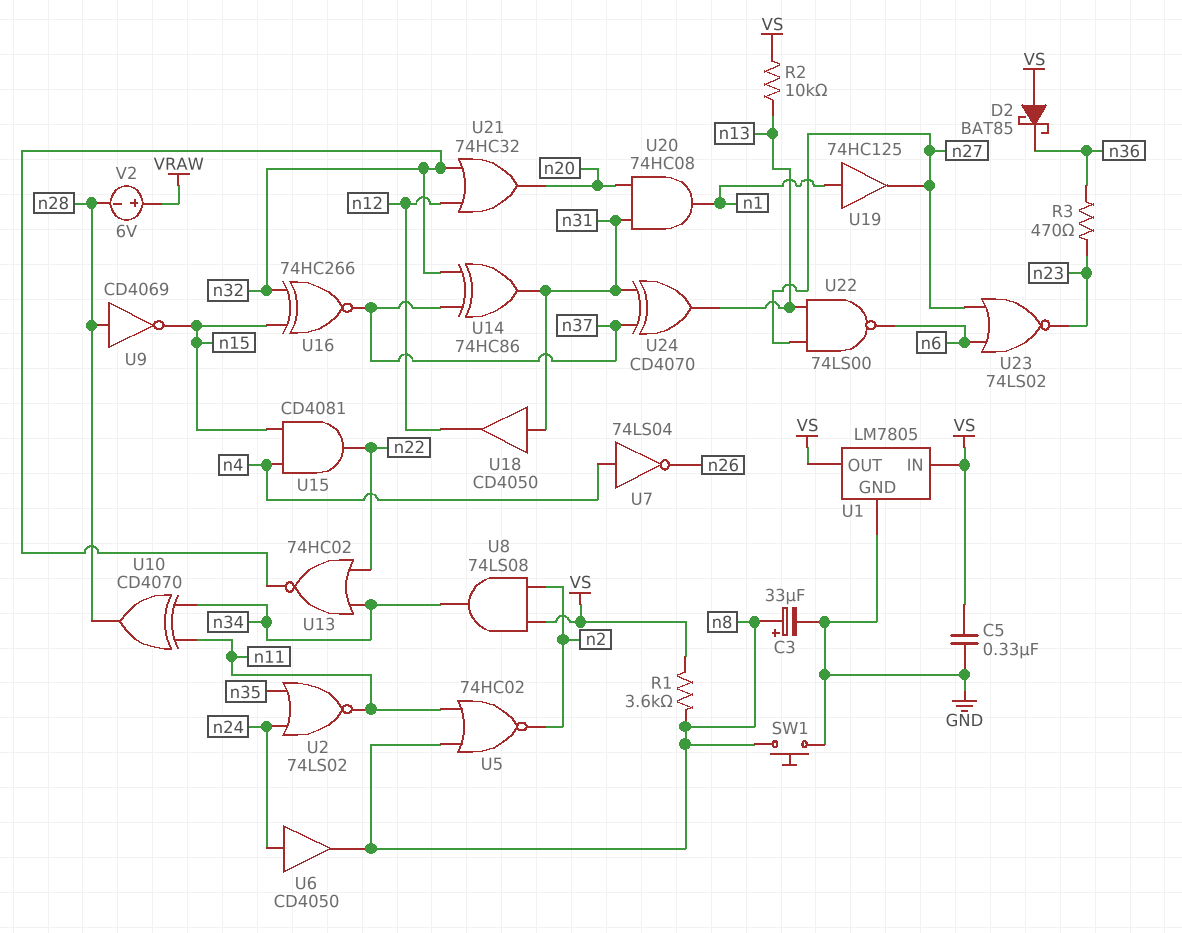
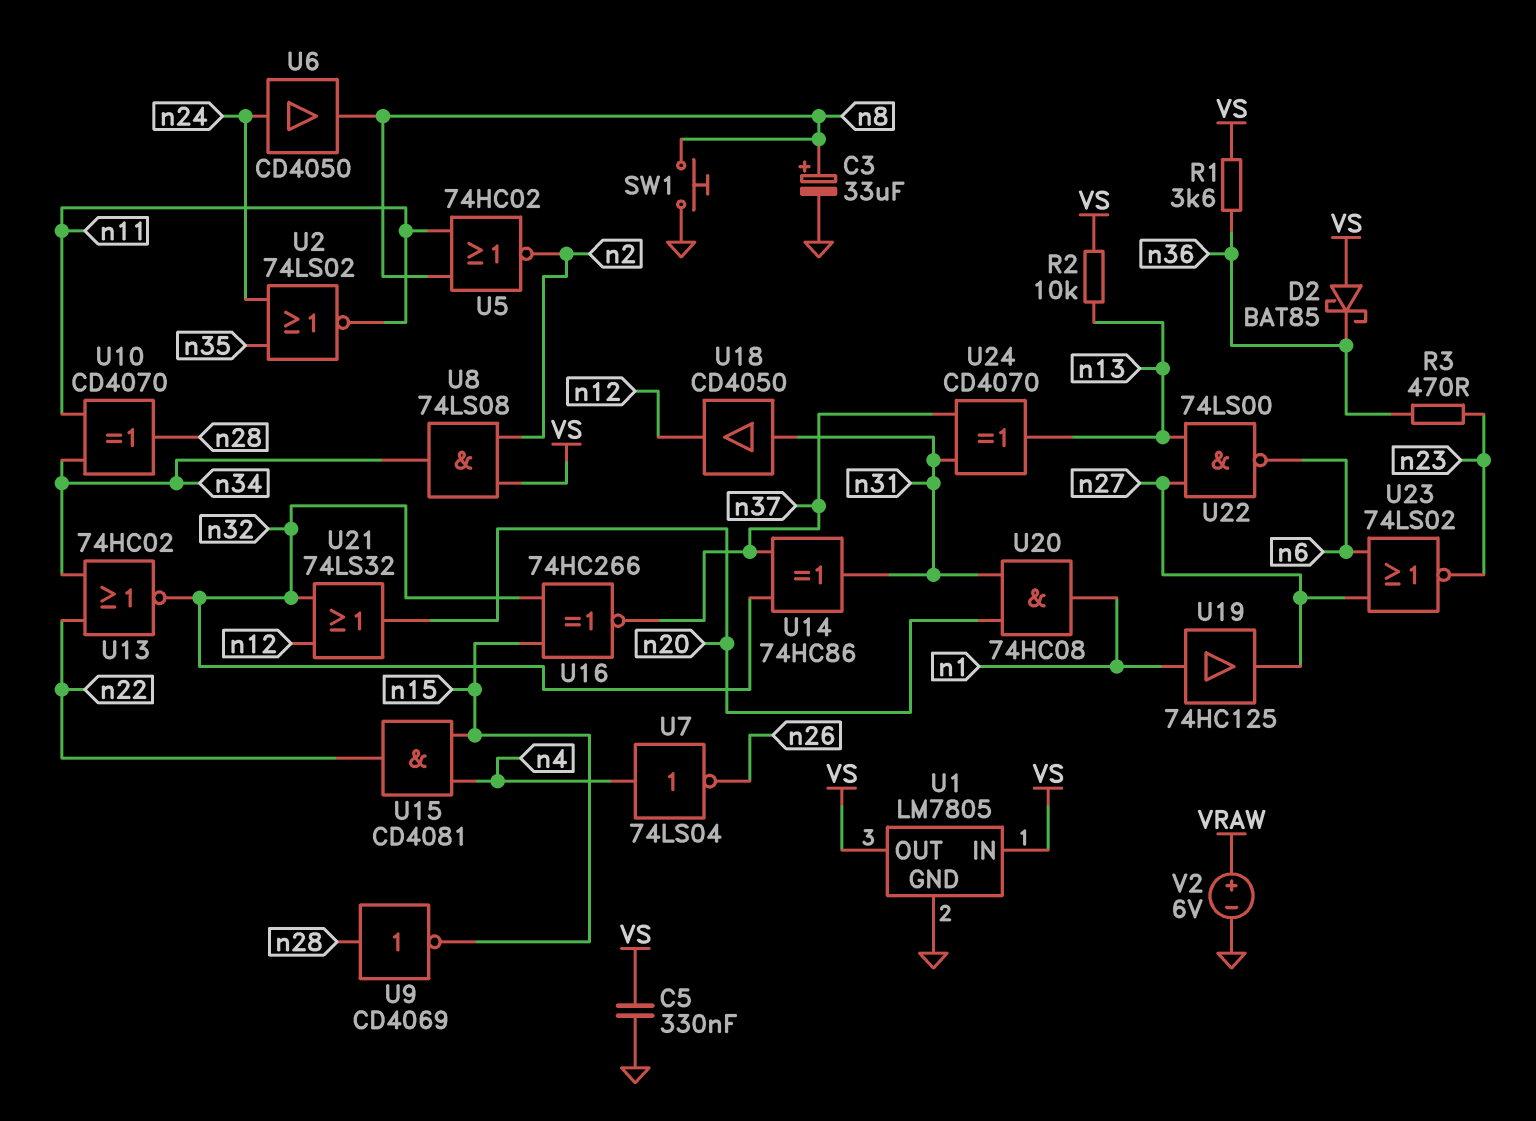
R1: 3.6k (VS, n8) -> 3.6k (VS, n36)
U21: OR 74HC32 (in n12, in n32, out n20) -> OR 74LS32 (in n12, in n32, out n20)
V2: 6V (plus VRAW, minus n28) -> 6V (plus VRAW, minus GND)

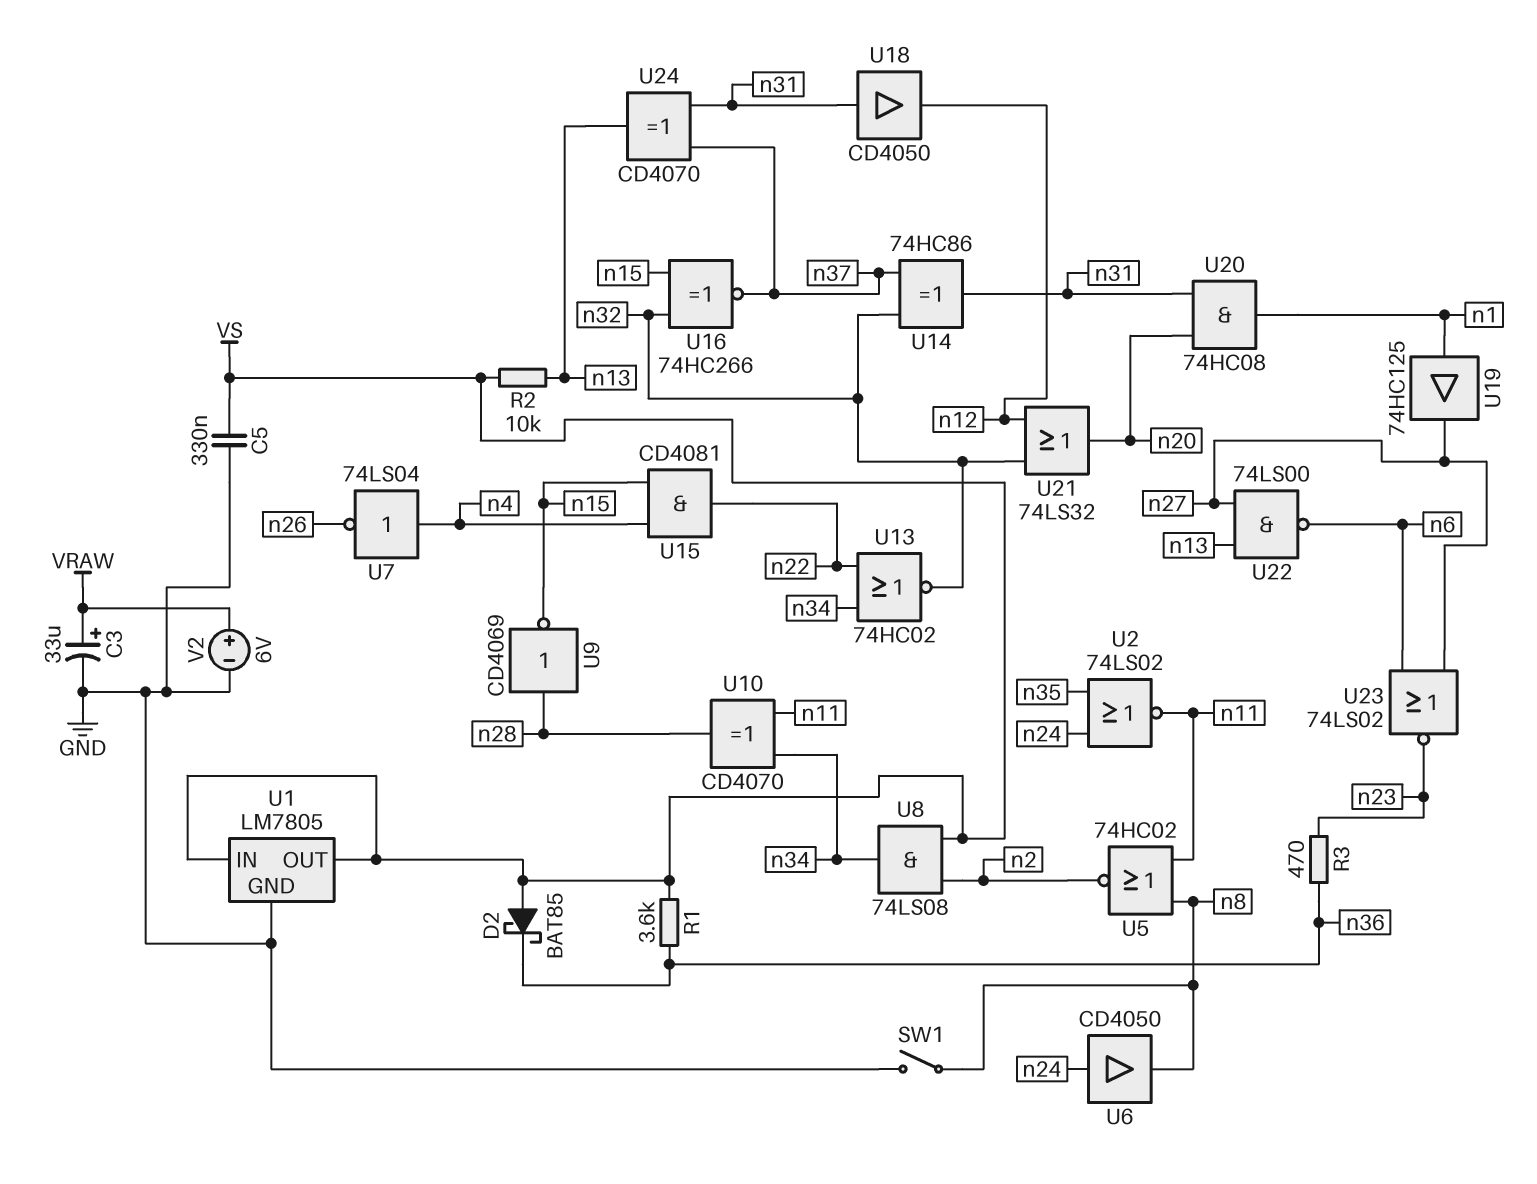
C3: 33uF (plus n8, minus GND) -> 33uF (plus VRAW, minus GND)
SW1: button (GND, n8) -> switch (GND, n8)

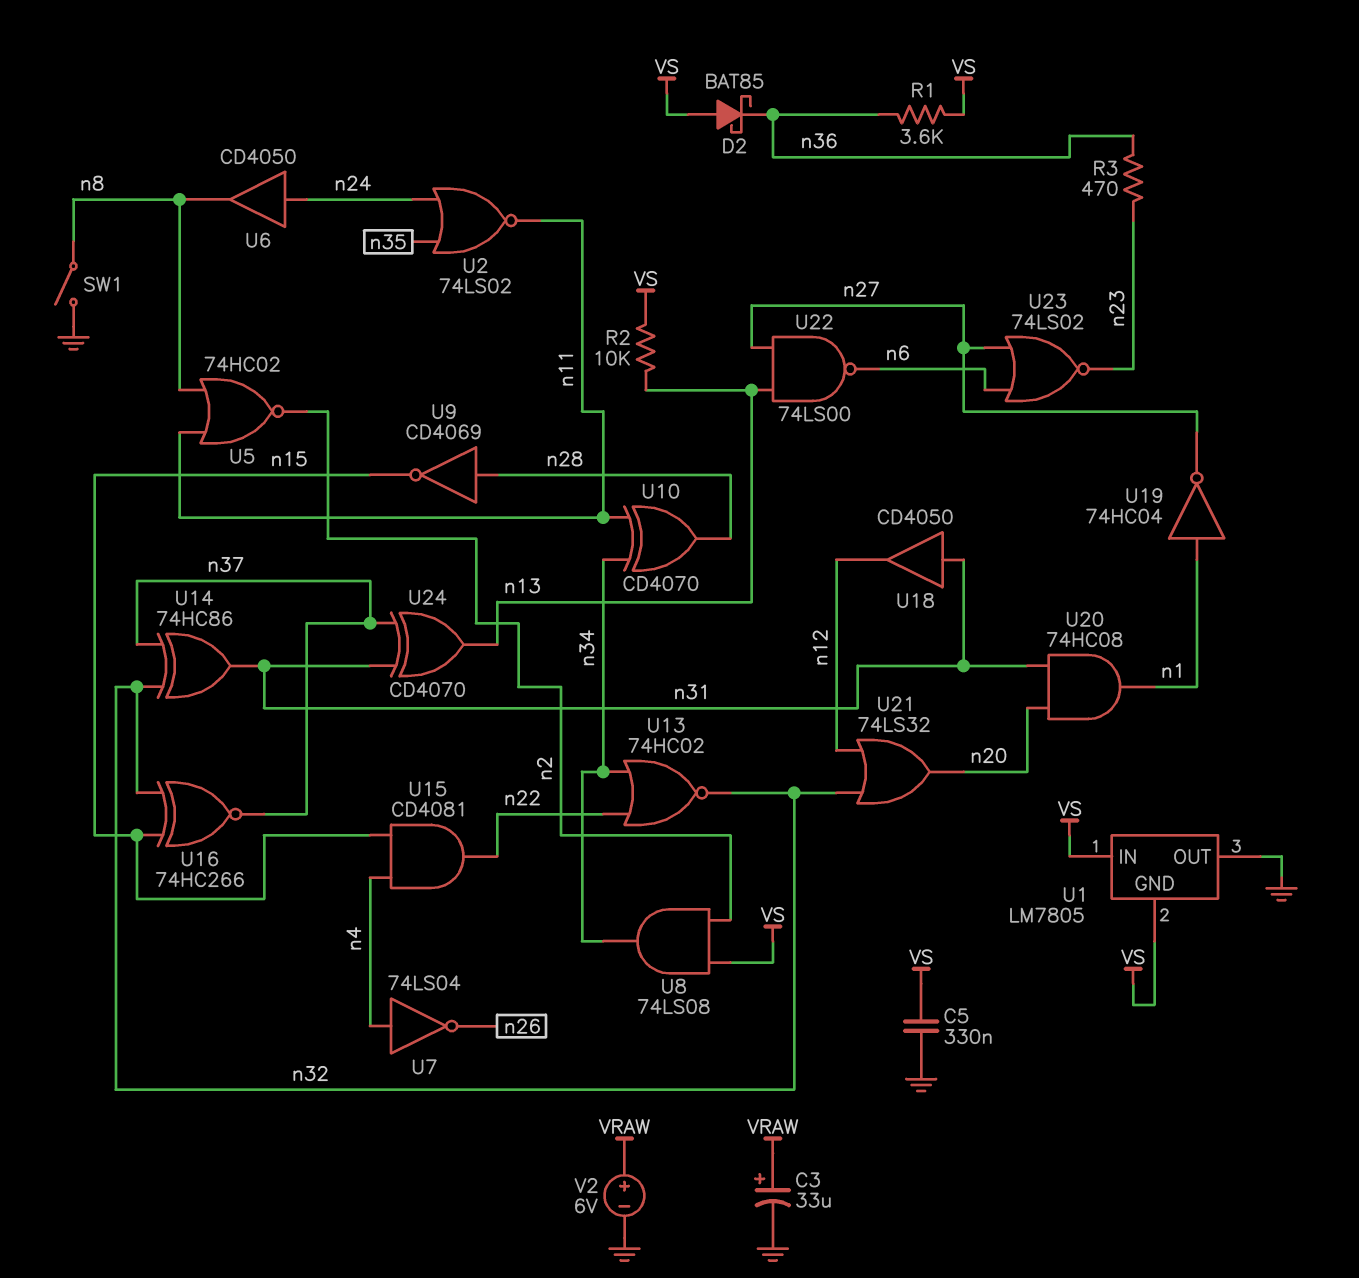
U1 pin GND: GND -> VS
U1 pin OUT: VS -> GND
U19: buffer 74HC125 (in n1, out n27) -> NOT 74HC04 (in n1, out n27)

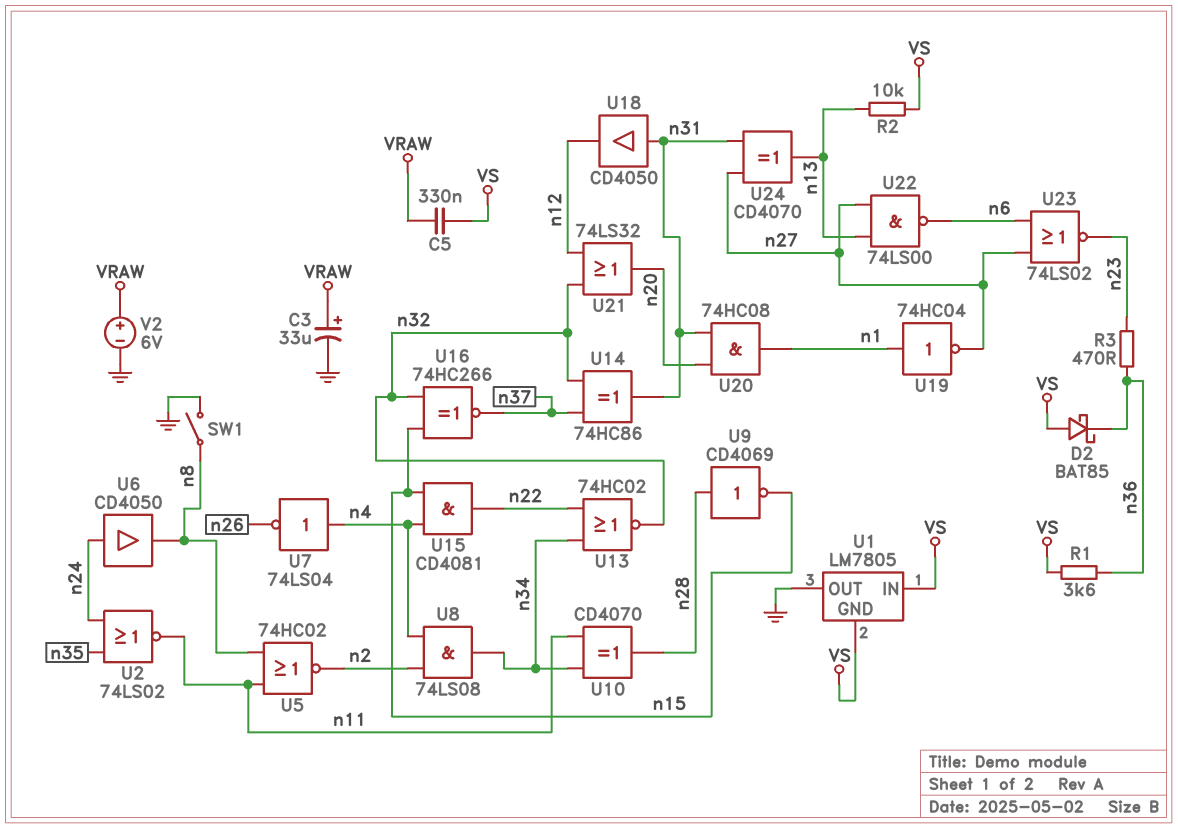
C5: 330nF (GND, VS) -> 330nF (VRAW, VS)
U8: AND 74LS08 (in VS, in n2, out n34) -> AND 74LS08 (in n2, in n4, out n34)
U24: XOR CD4070 (in n31, in n37, out n13) -> XOR CD4070 (in n27, in n31, out n13)

